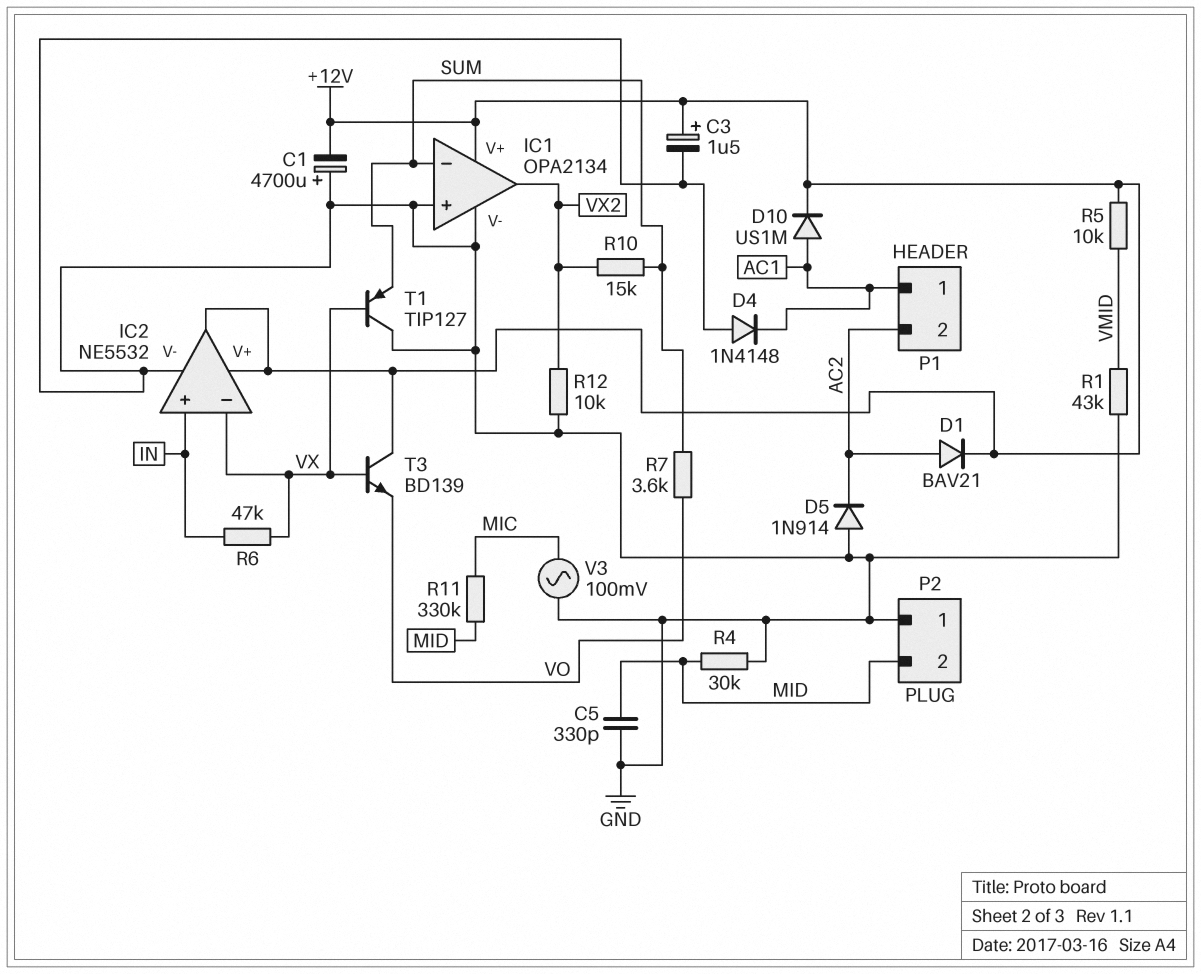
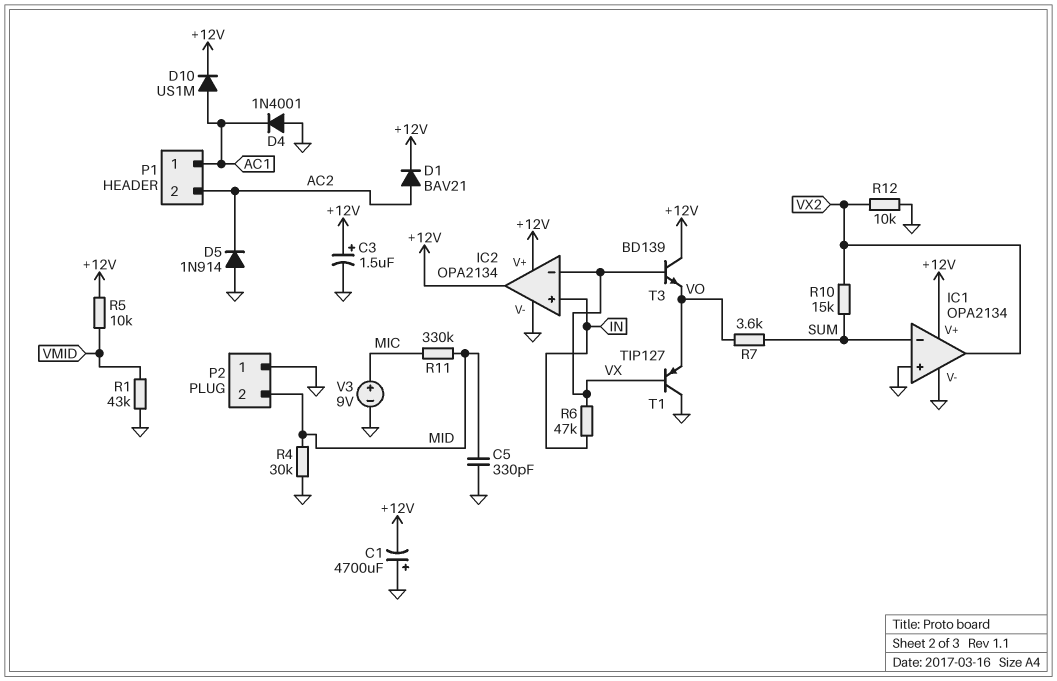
D4: diode 1N4148 (A GND, K AC1) -> diode 1N4001 (A GND, K AC1)
IC2: NE5532 -> OPA2134
T1: PNP TIP127 (B VX, C GND, E SUM) -> PNP TIP127 (B VX, C GND, E VO)
V3: AC 100mV (GND, MIC) -> 9V (plus MIC, minus GND)

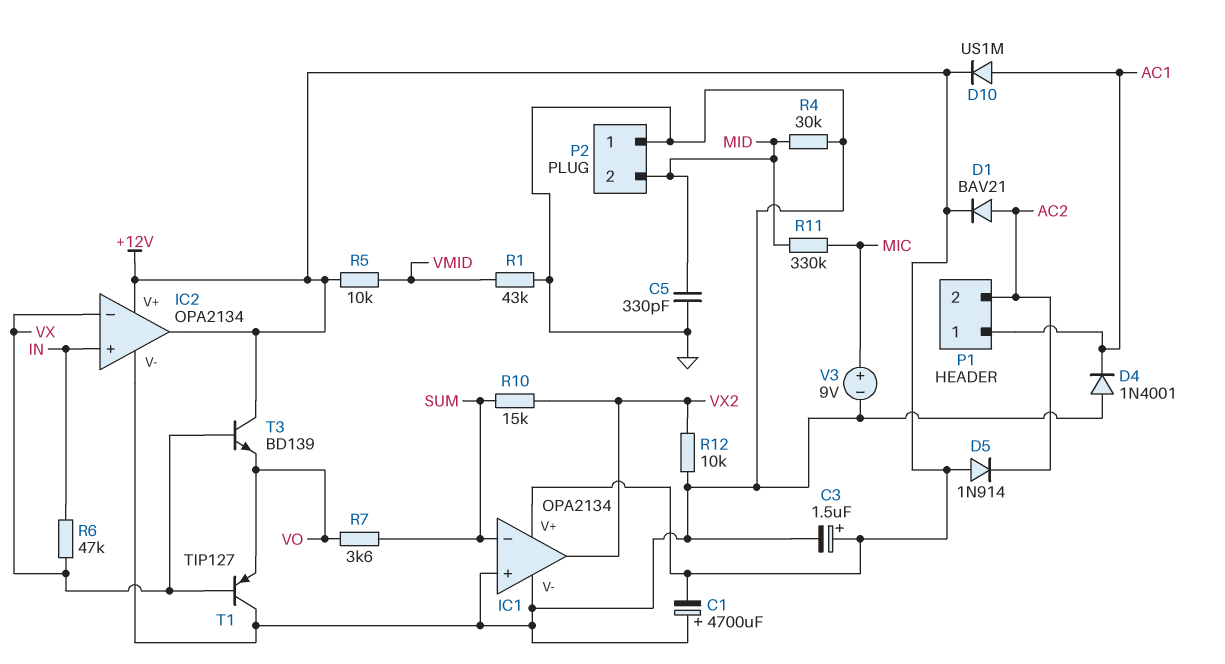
D5: diode 1N914 (A GND, K AC2) -> diode 1N914 (A +12V, K AC2)

